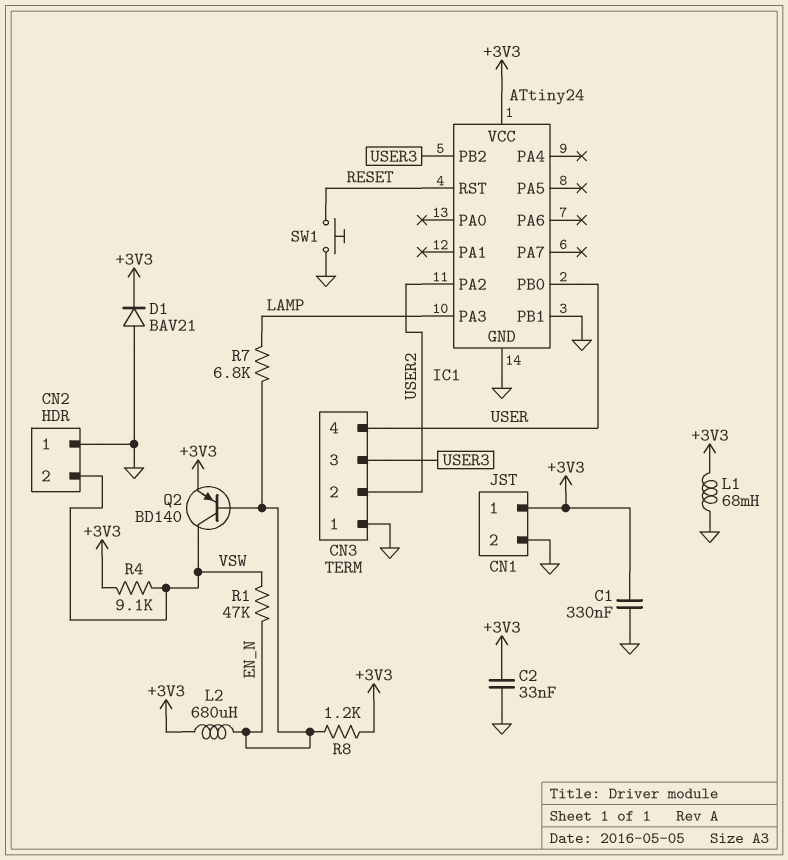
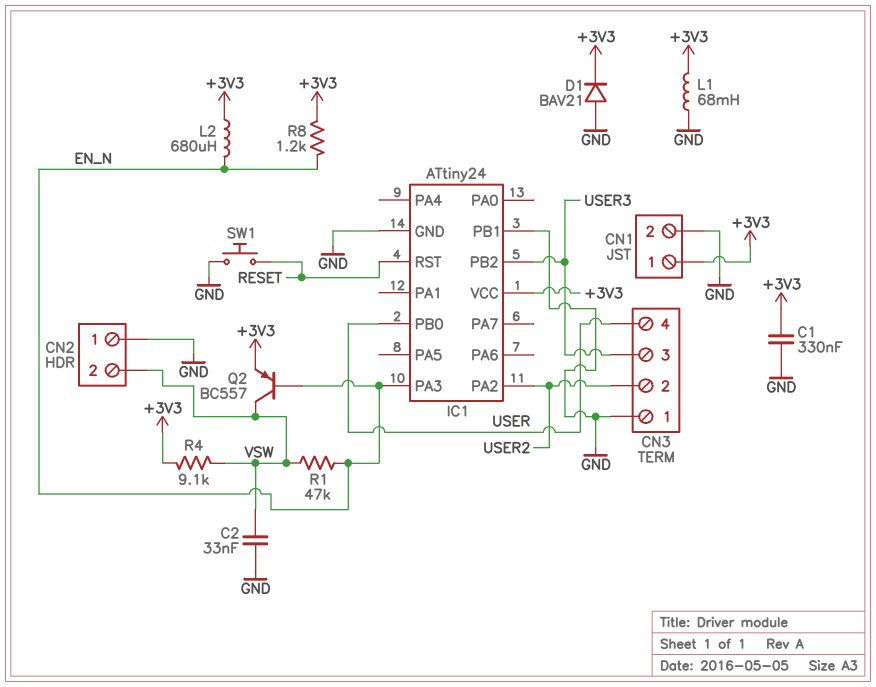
C2: 33nF (+3V3, GND) -> 33nF (GND, VSW)
IC1 pin PA3: LAMP -> EN_N
Q2: PNP BD140 (B EN_N, C VSW, E +3V3) -> PNP BC557 (B EN_N, C VSW, E +3V3)
R7: 6.8k (EN_N, LAMP) -> none

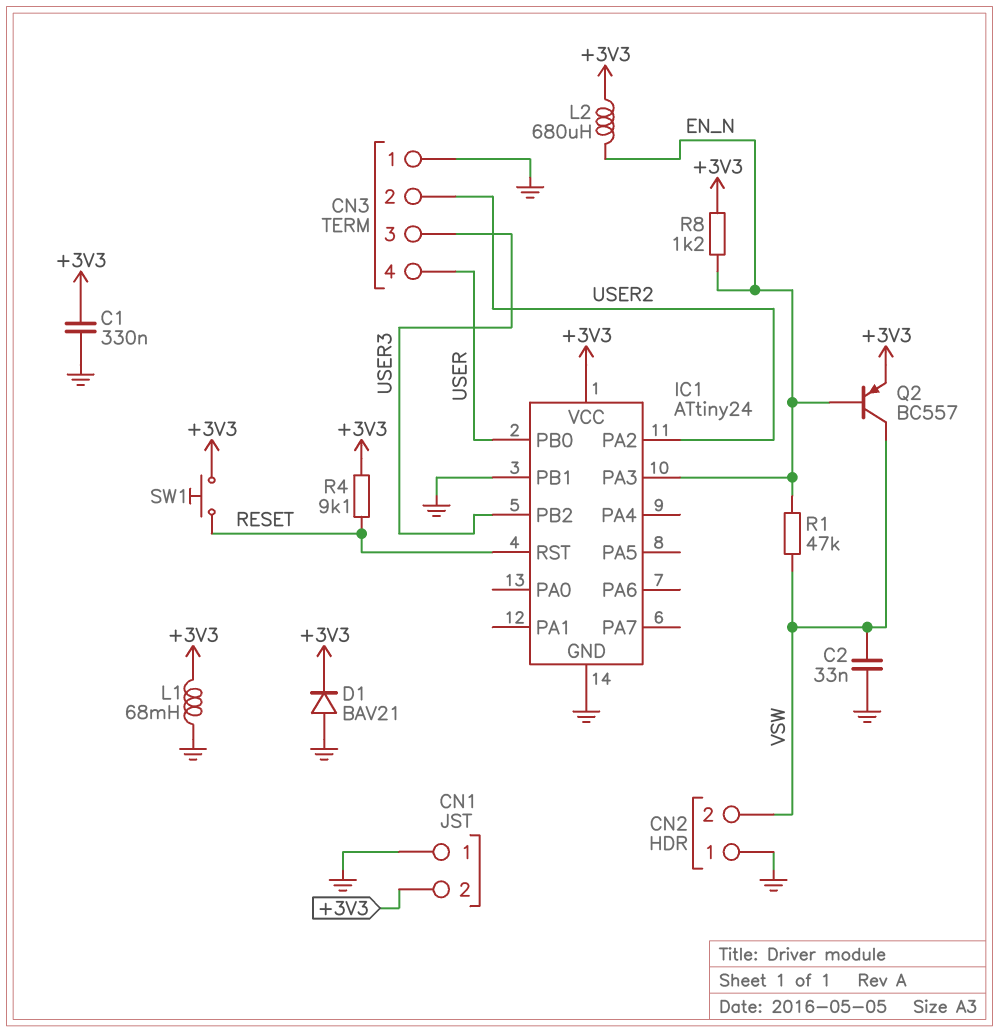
CN1 pin 1: +3V3 -> GND
CN1 pin 2: GND -> +3V3
R4: 9.1k (+3V3, VSW) -> 9.1k (+3V3, RESET)
SW1: button (GND, RESET) -> button (+3V3, RESET)

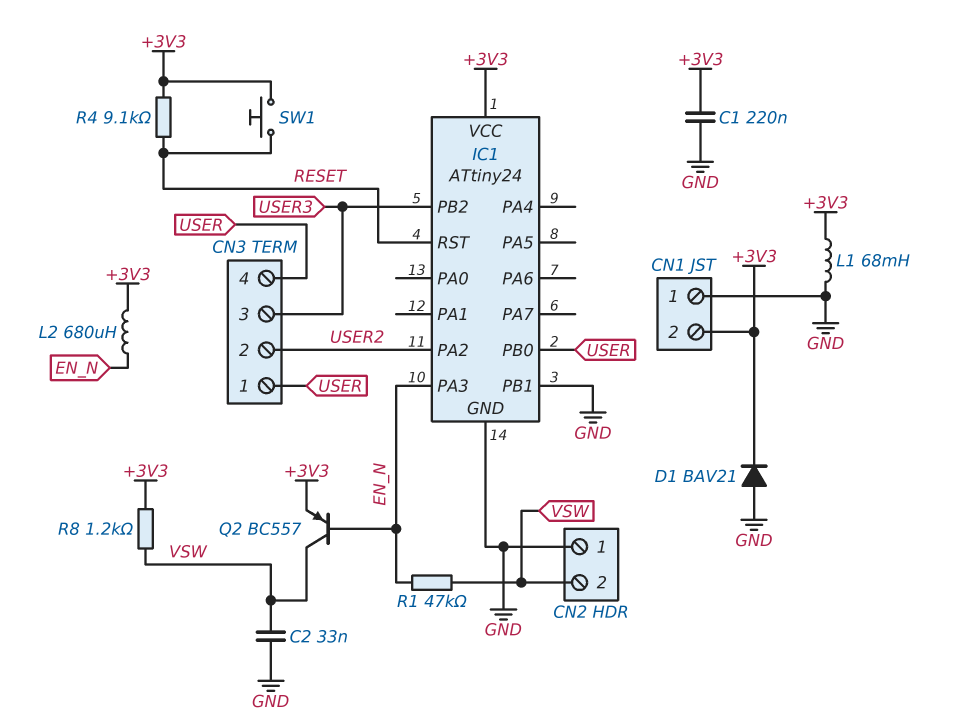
C1: 330nF (+3V3, GND) -> 220nF (+3V3, GND)
CN3 pin 1: GND -> USER
R8: 1.2k (+3V3, EN_N) -> 1.2k (+3V3, VSW)

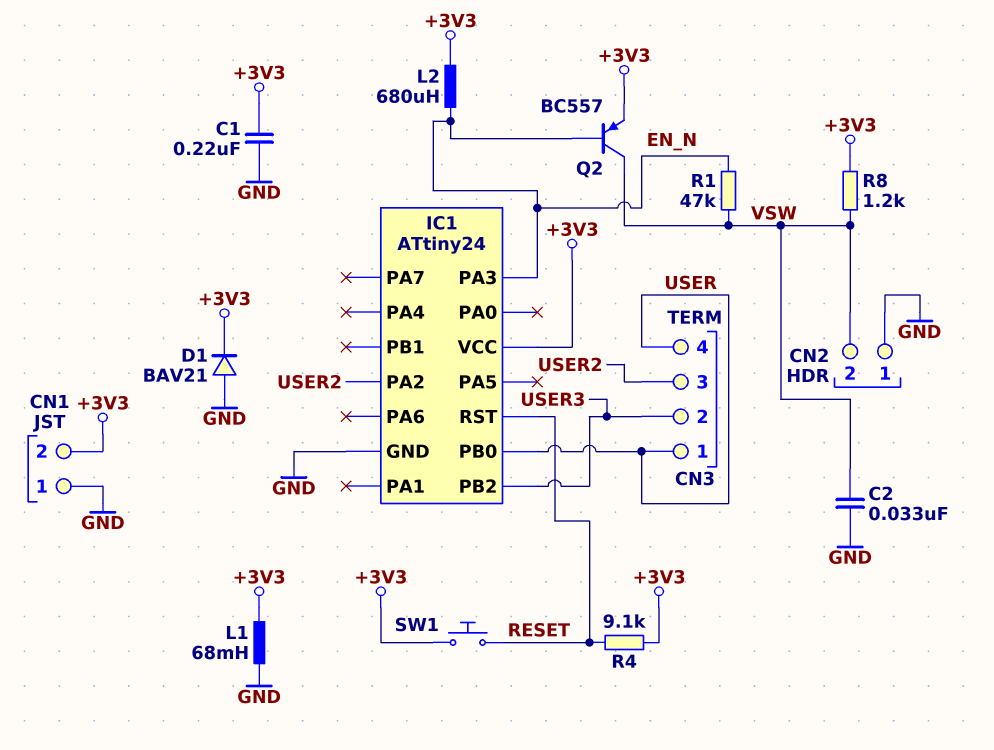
CN3 pin 2: USER2 -> USER3
CN3 pin 3: USER3 -> USER2
IC1 pin PB1: GND -> none

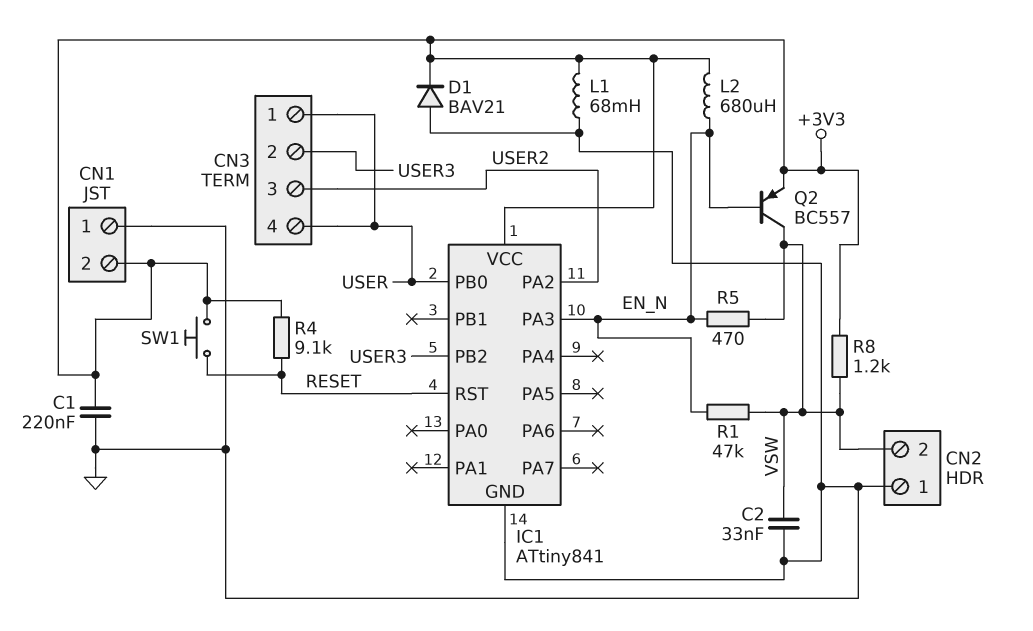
IC1: ATtiny24 -> ATtiny841
R5: none -> 470 (EN_N, VSW)

